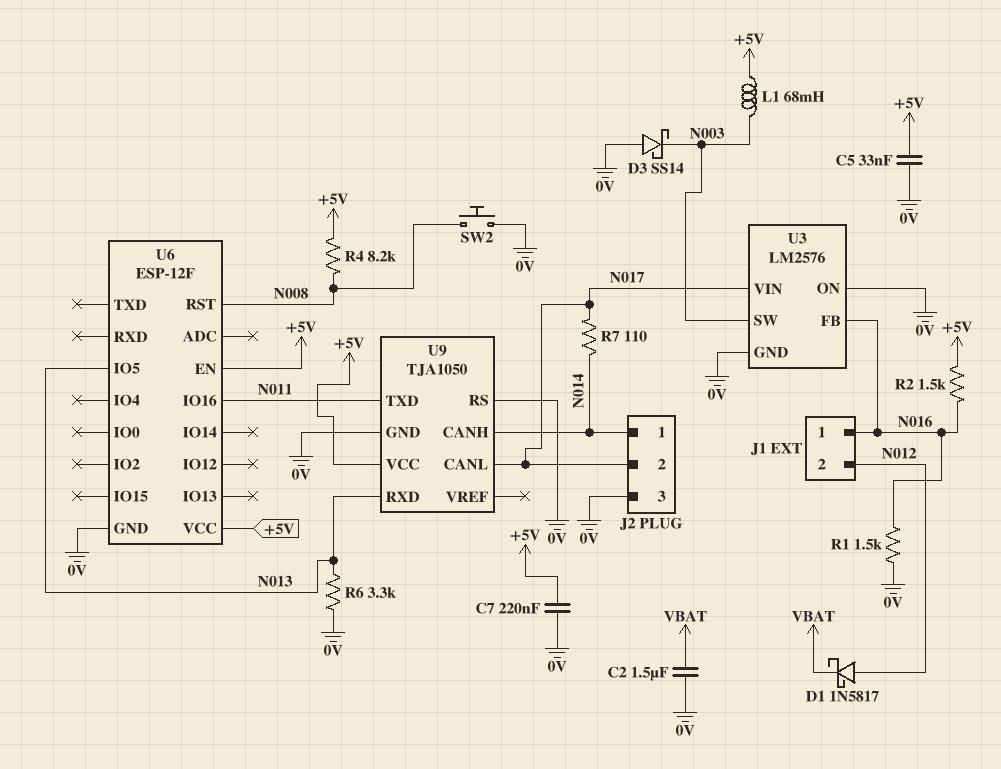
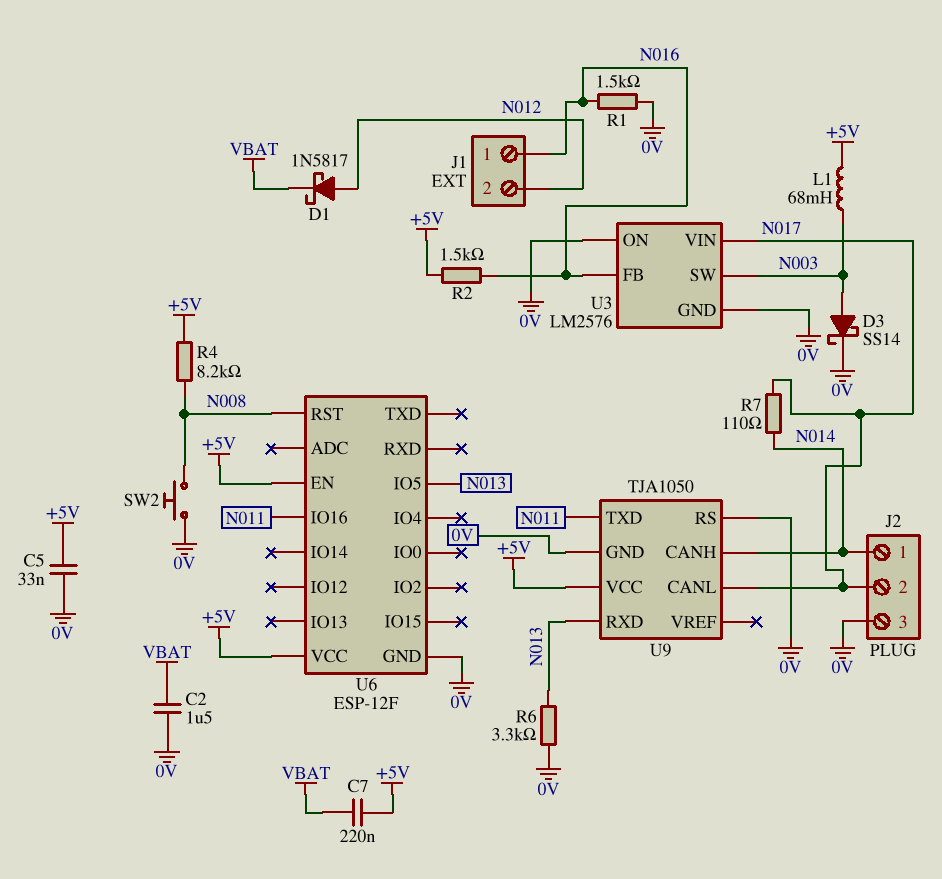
C7: 220nF (+5V, 0V) -> 220nF (+5V, VBAT)
D3: schottky SS14 (A 0V, K N003) -> schottky SS14 (A N003, K 0V)

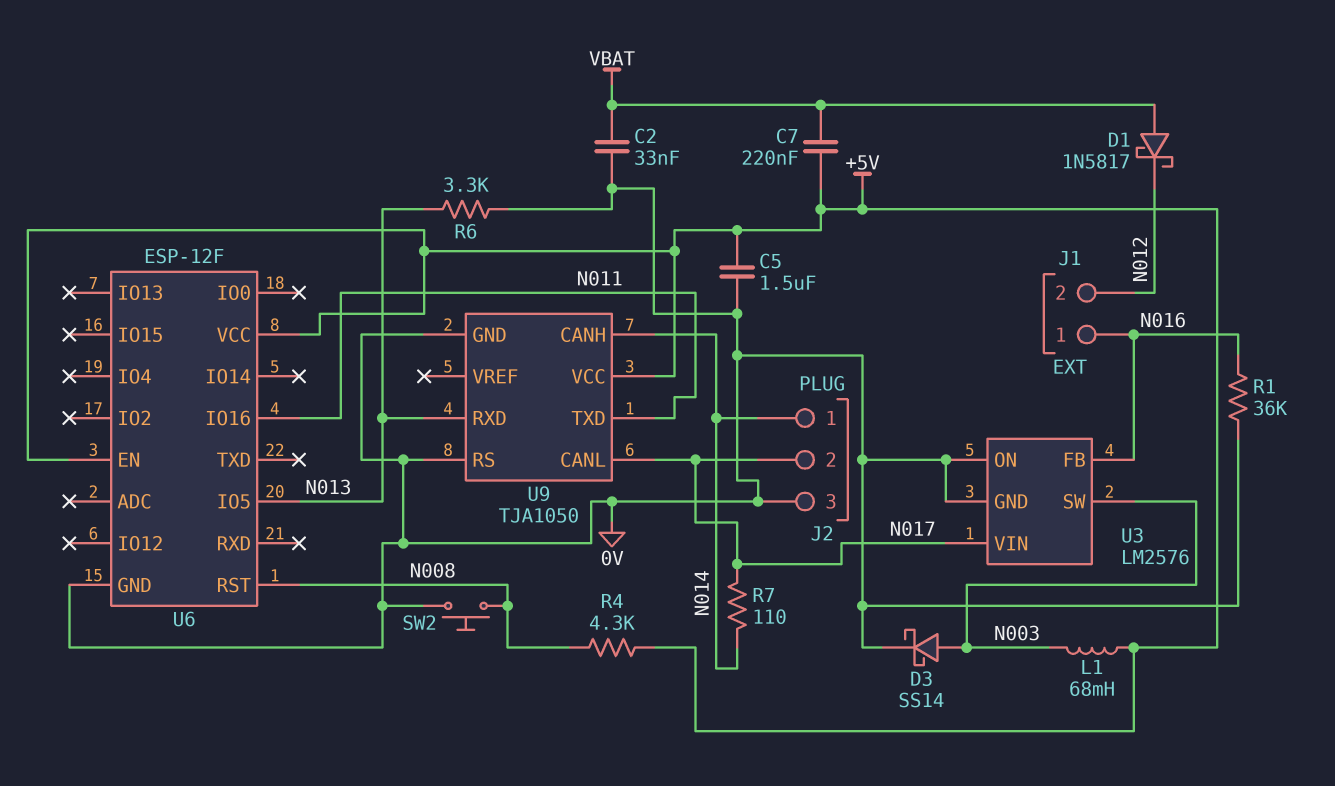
C2: 1.5uF (0V, VBAT) -> 33nF (0V, VBAT)
C5: 33nF (+5V, 0V) -> 1.5uF (+5V, 0V)
D1: schottky 1N5817 (A N012, K VBAT) -> schottky 1N5817 (A VBAT, K N012)
R1: 1.5k (0V, N016) -> 36k (0V, N016)
R2: 1.5k (+5V, N016) -> none
R4: 8.2k (+5V, N008) -> 4.3k (+5V, N008)

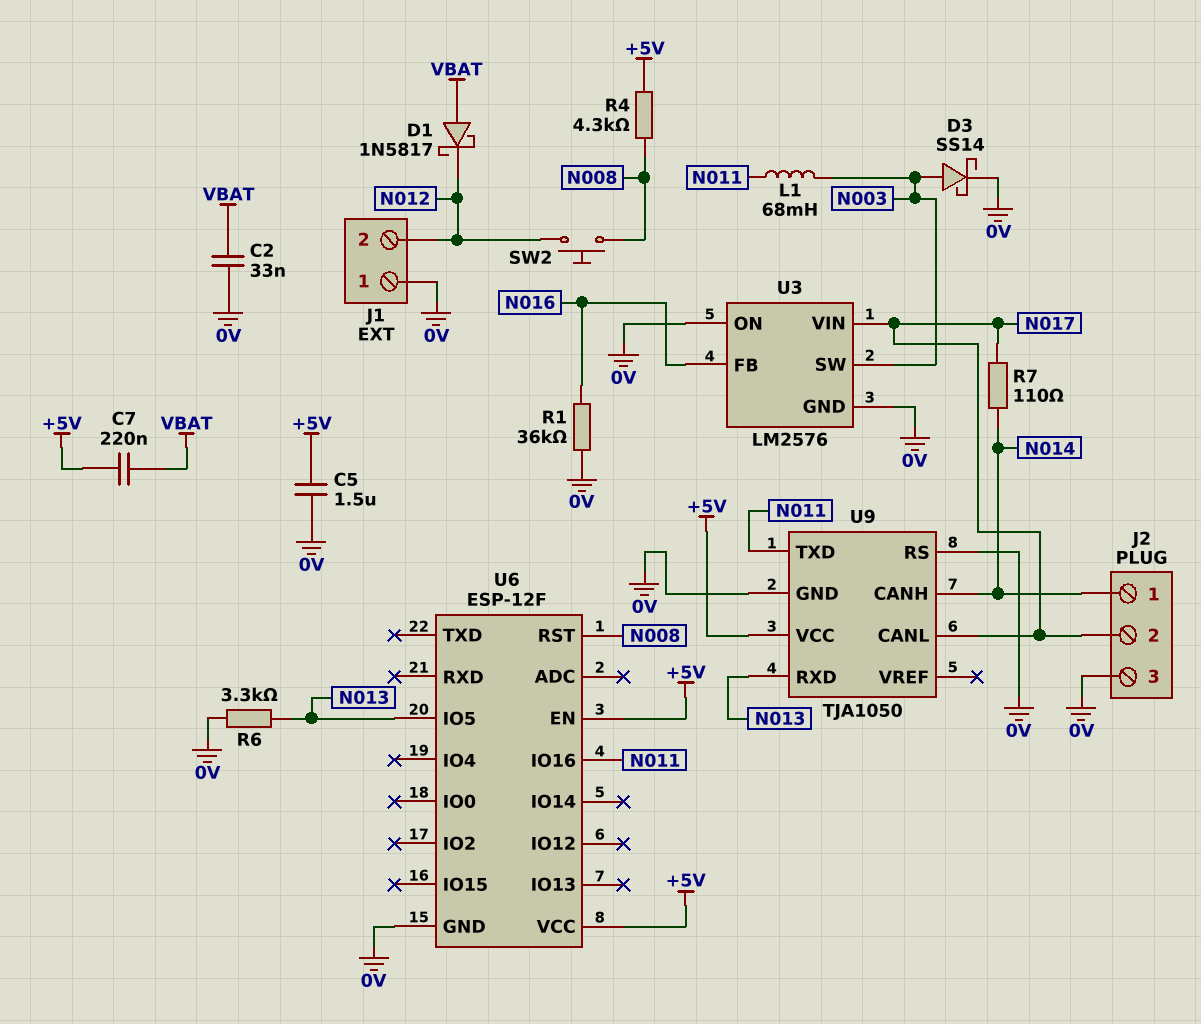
J1 pin 1: N016 -> 0V
L1: 68mH (+5V, N003) -> 68mH (N003, N011)
SW2: button (0V, N008) -> button (N008, N012)

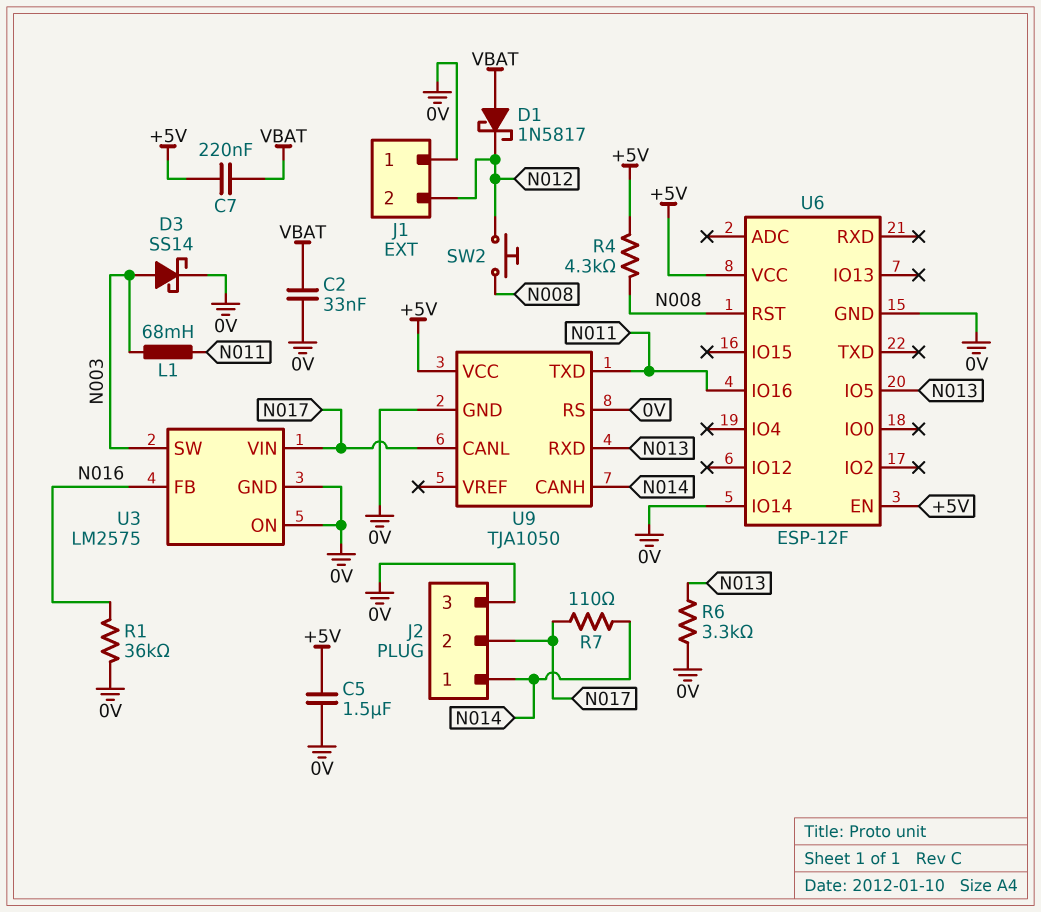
U3: LM2576 -> LM2575
U6 pin IO14: none -> 0V

